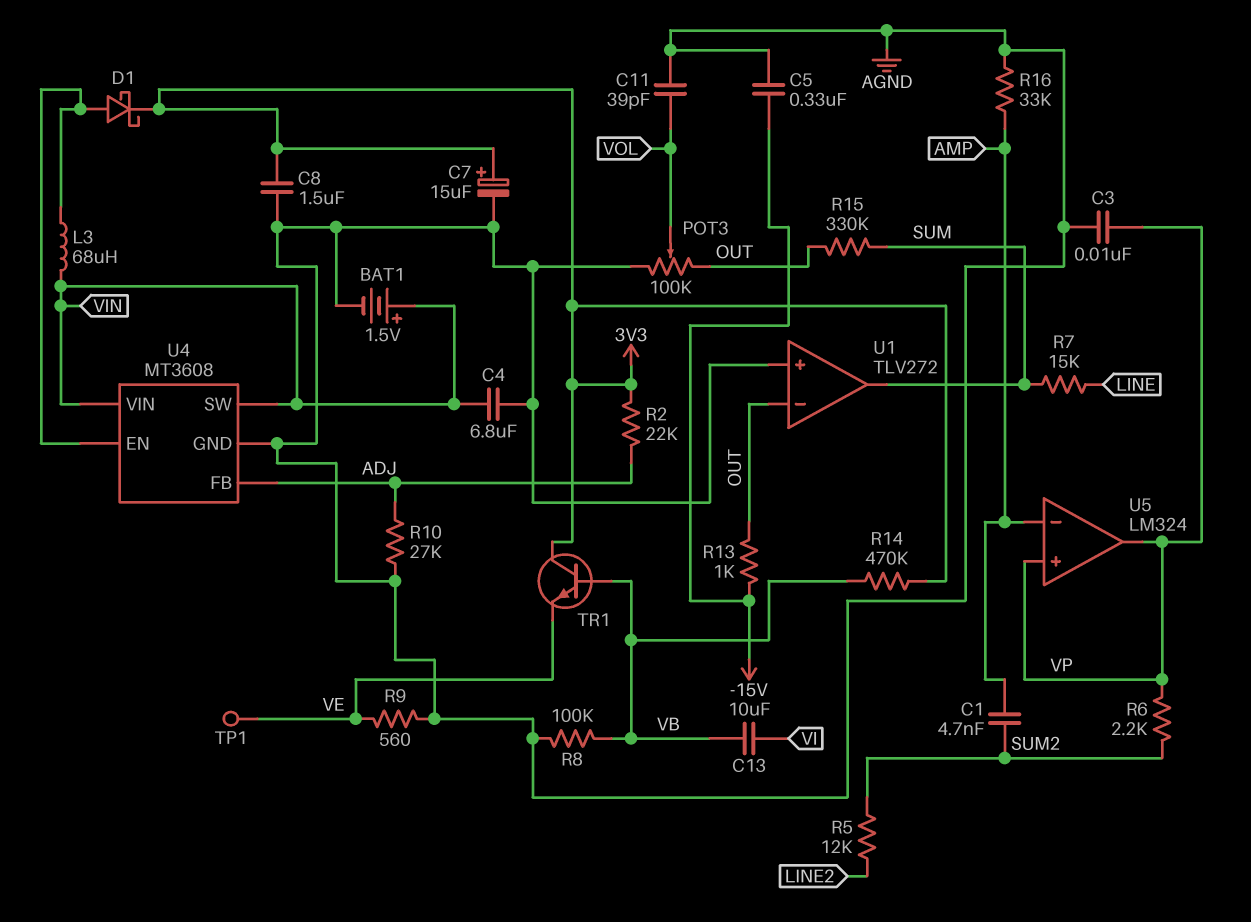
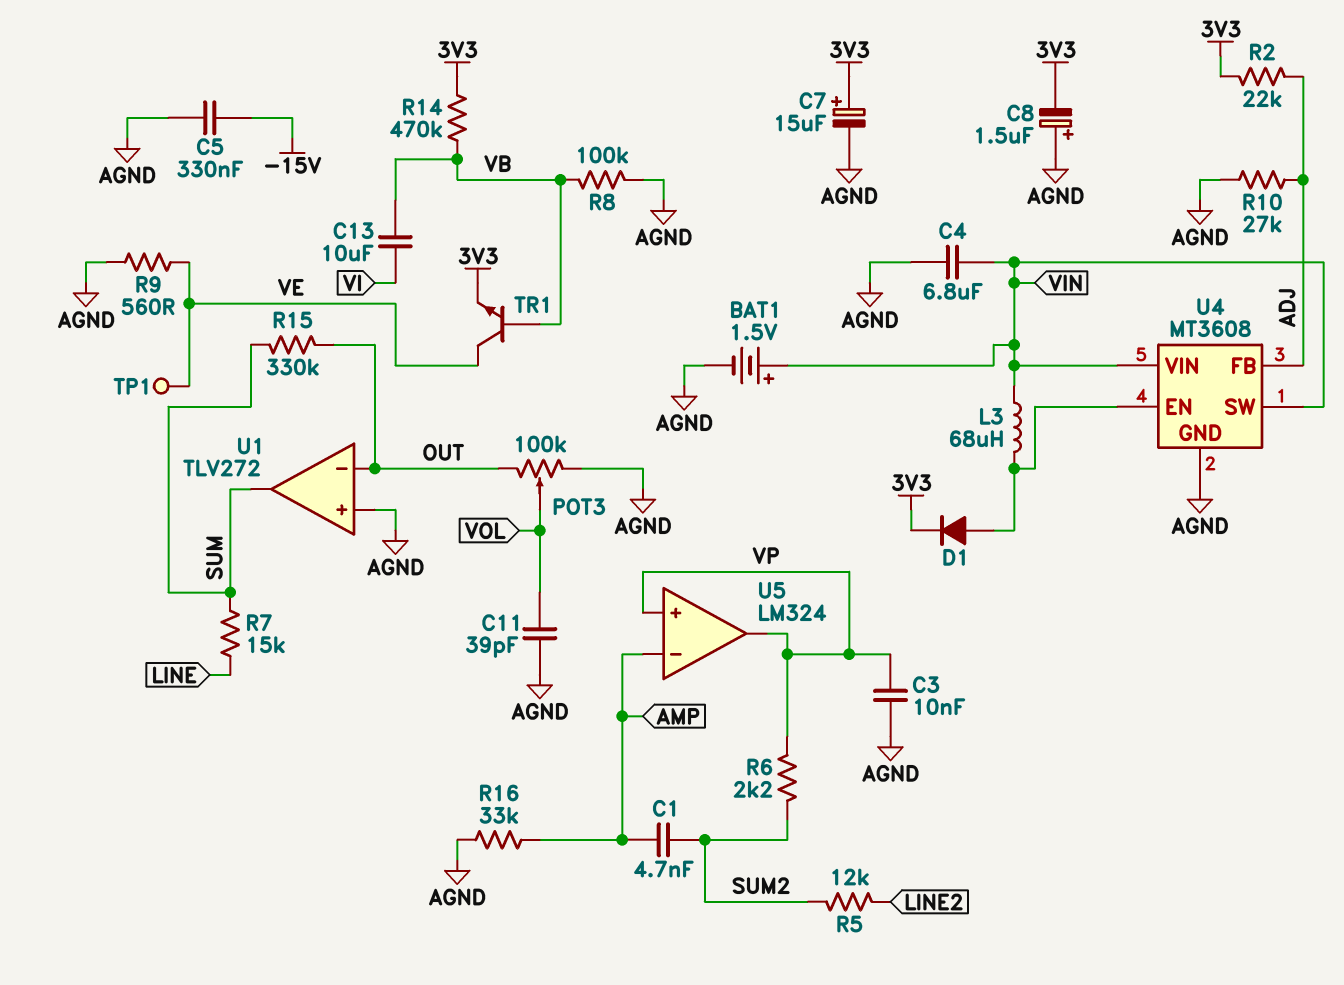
C8: 1.5uF (3V3, AGND) -> 1.5uF (plus AGND, minus 3V3)
D1: schottky (A U4/EN, K 3V3) -> diode (A U4/EN, K 3V3)
R13: 1k (-15V, OUT) -> none
TR1: NPN (B VB, C 3V3, E VE) -> NPN (B VB, C VE, E 3V3)

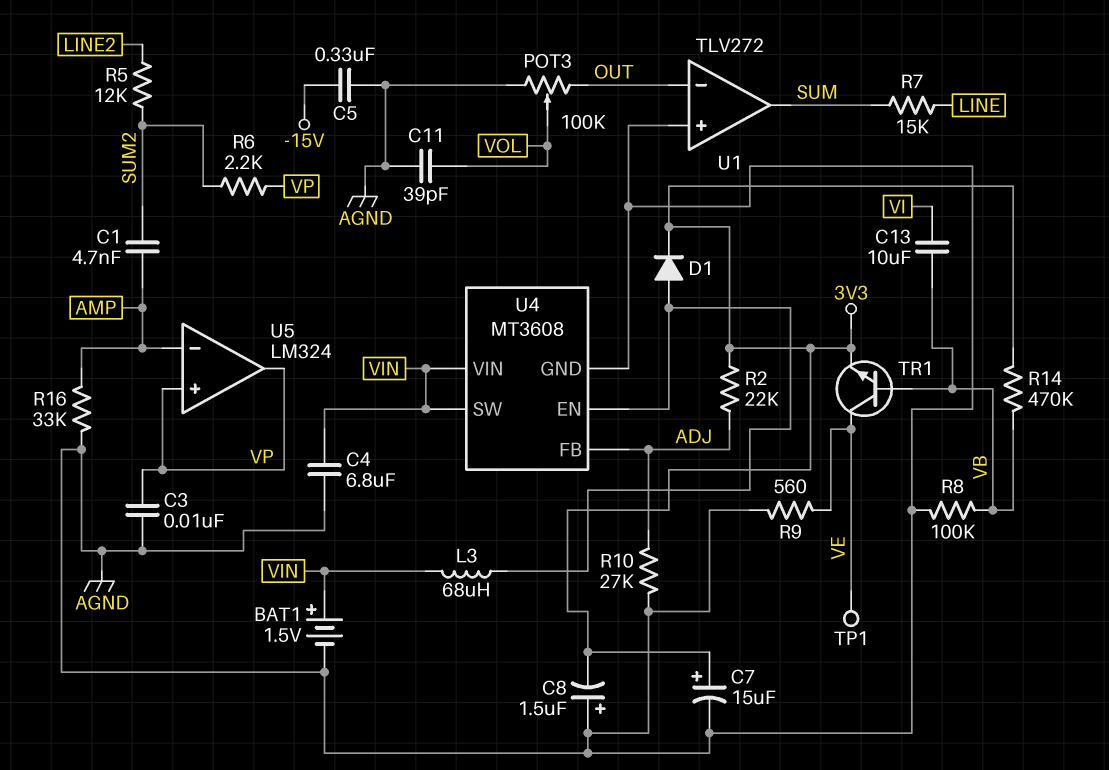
R15: 330k (OUT, SUM) -> none

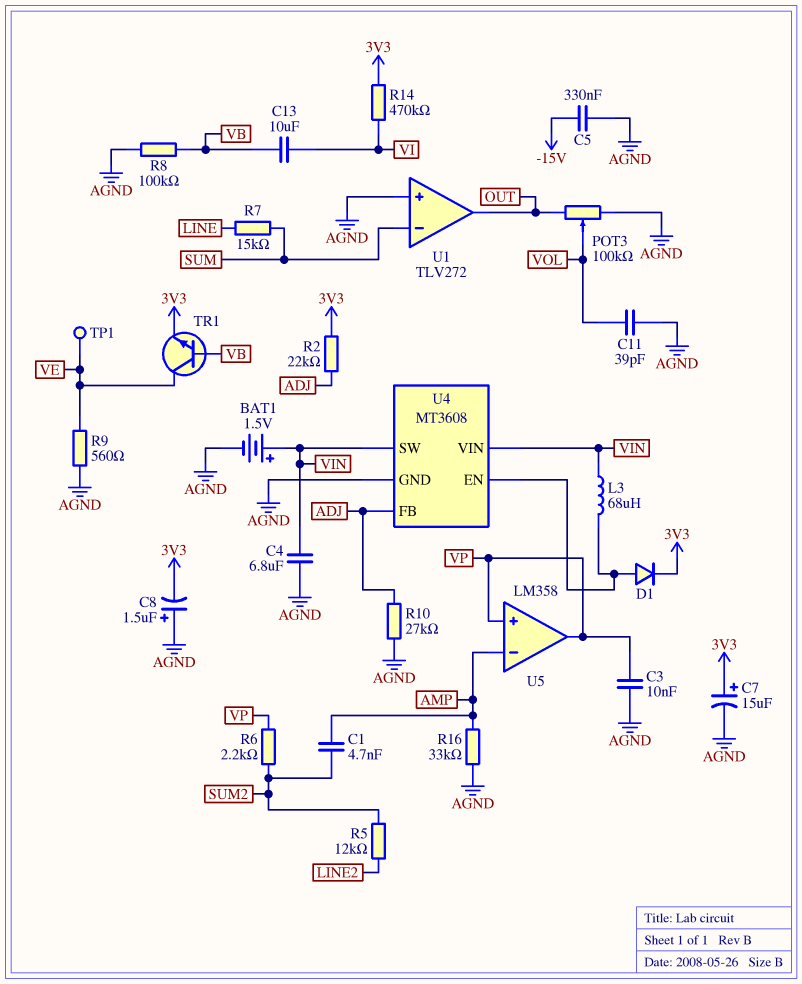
R14: 470k (3V3, VB) -> 470k (3V3, VI)
U1 pin in-: OUT -> SUM
U1 pin out: SUM -> OUT
U5: LM324 -> LM358

